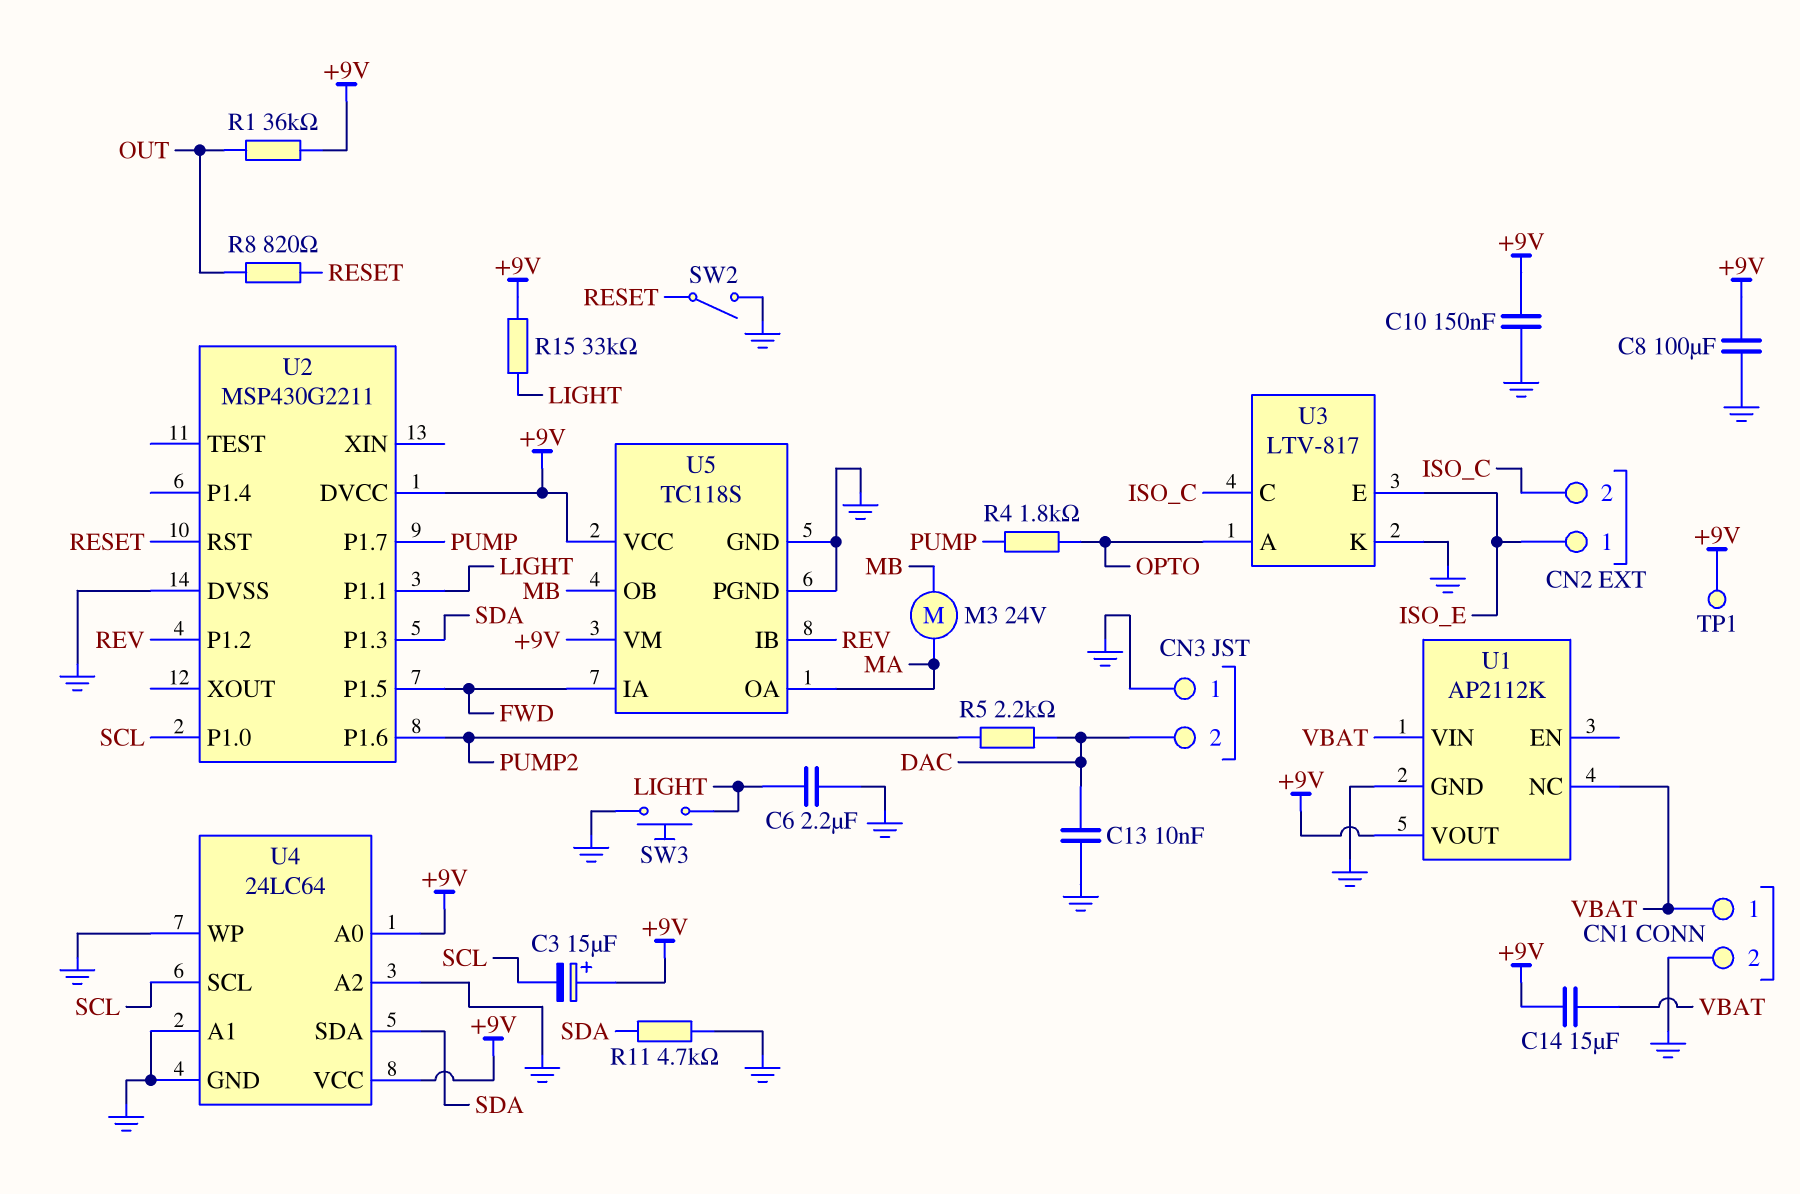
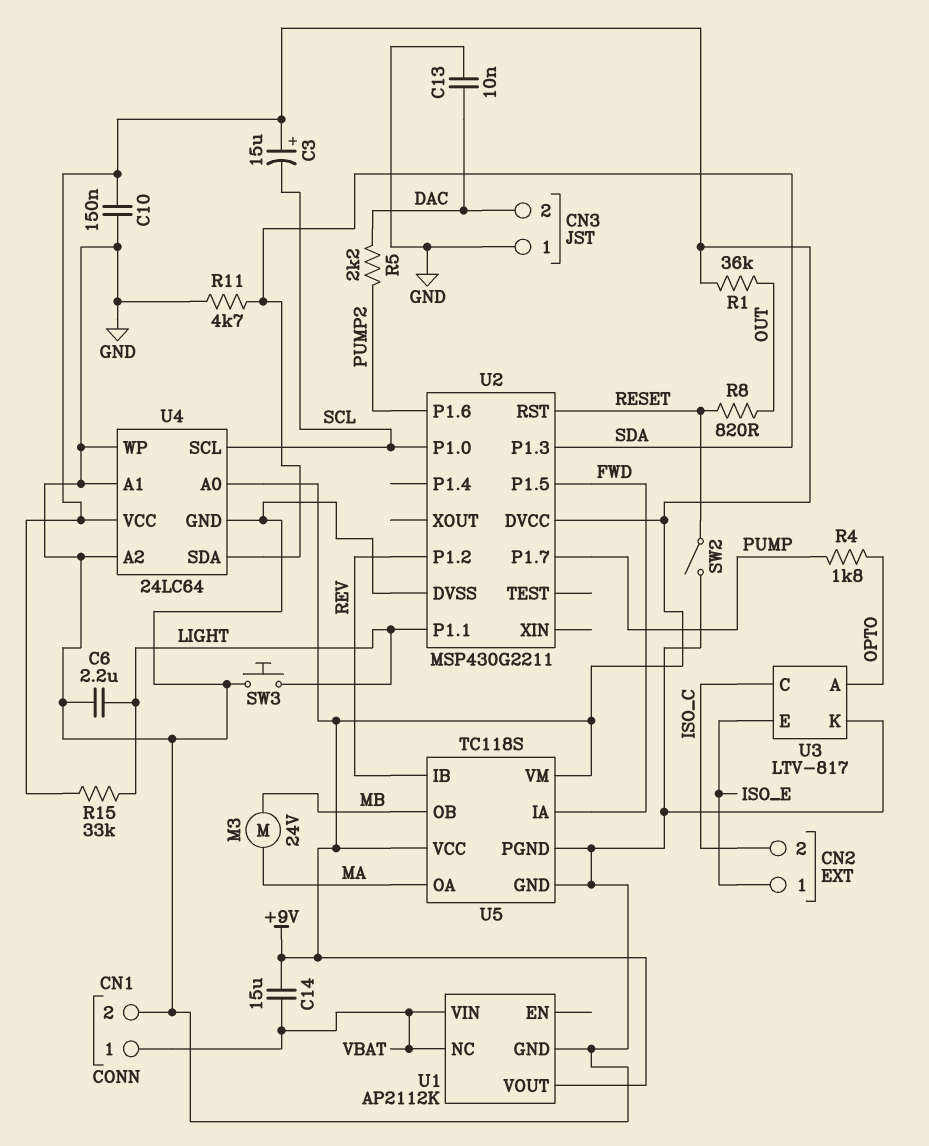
C8: 100uF (+9V, GND) -> none
TP1: test point (+9V) -> none

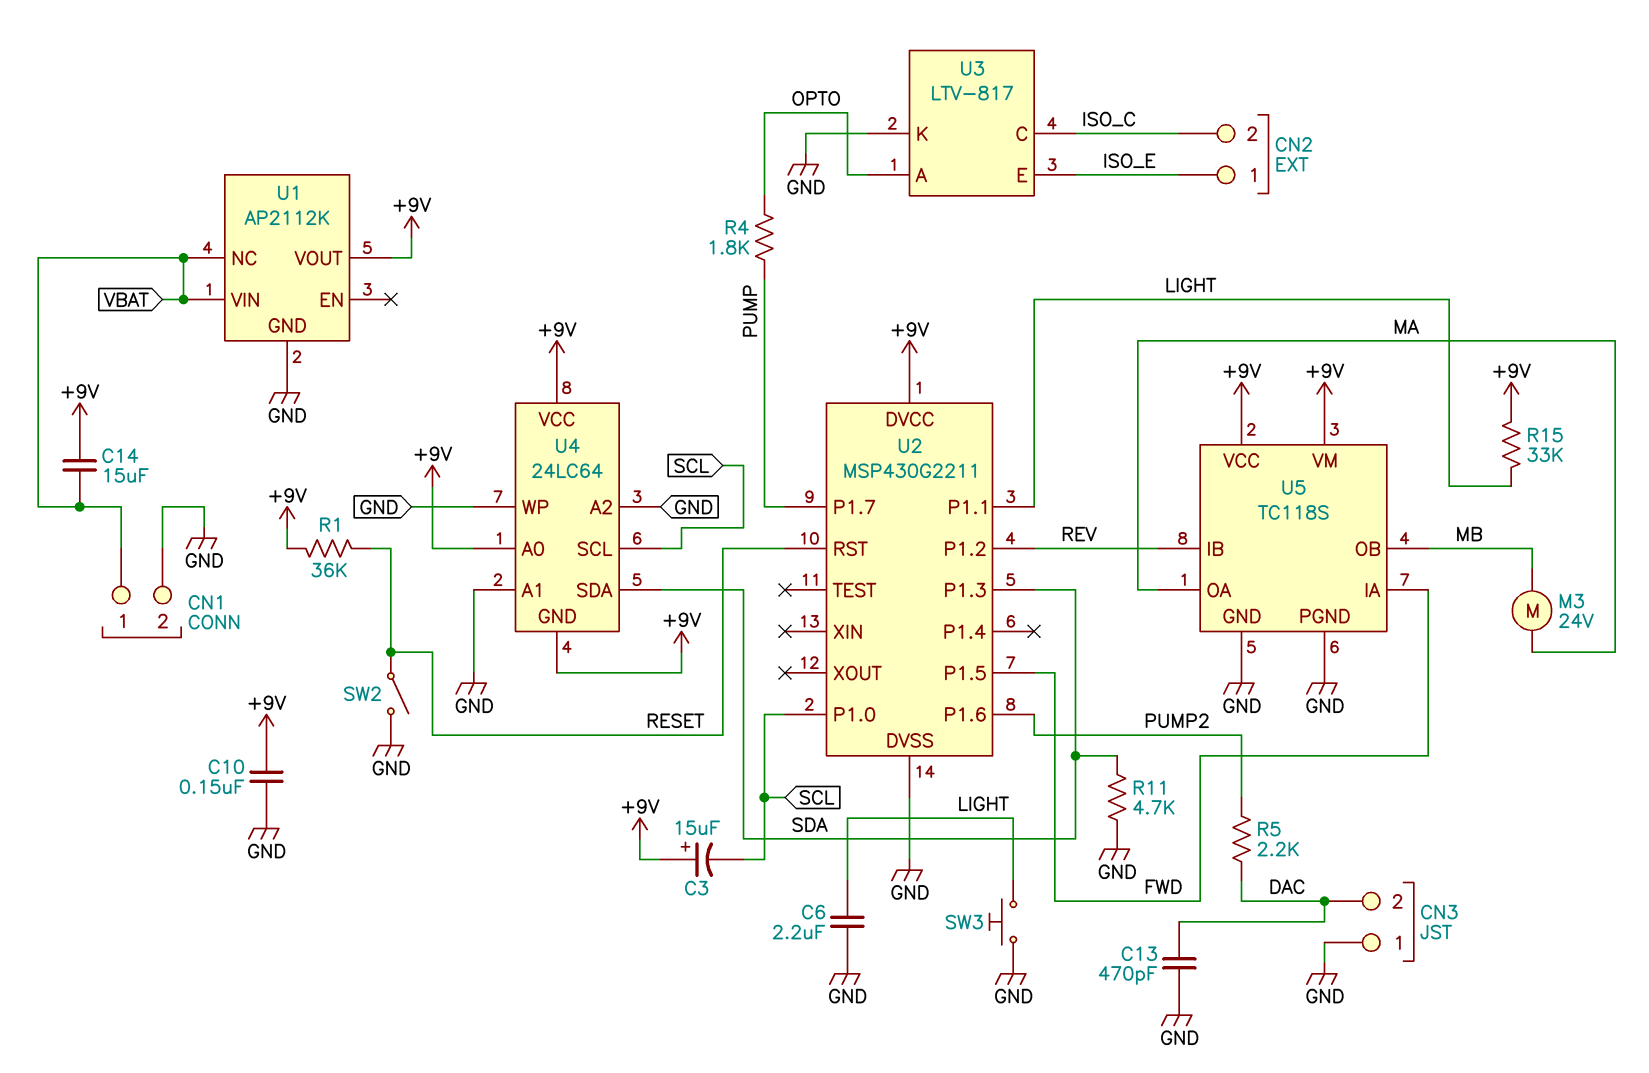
C13: 10nF (DAC, GND) -> 470pF (DAC, GND)
R1: 36k (+9V, OUT) -> 36k (+9V, RESET)
R8: 820 (OUT, RESET) -> none
U4 pin GND: GND -> +9V

